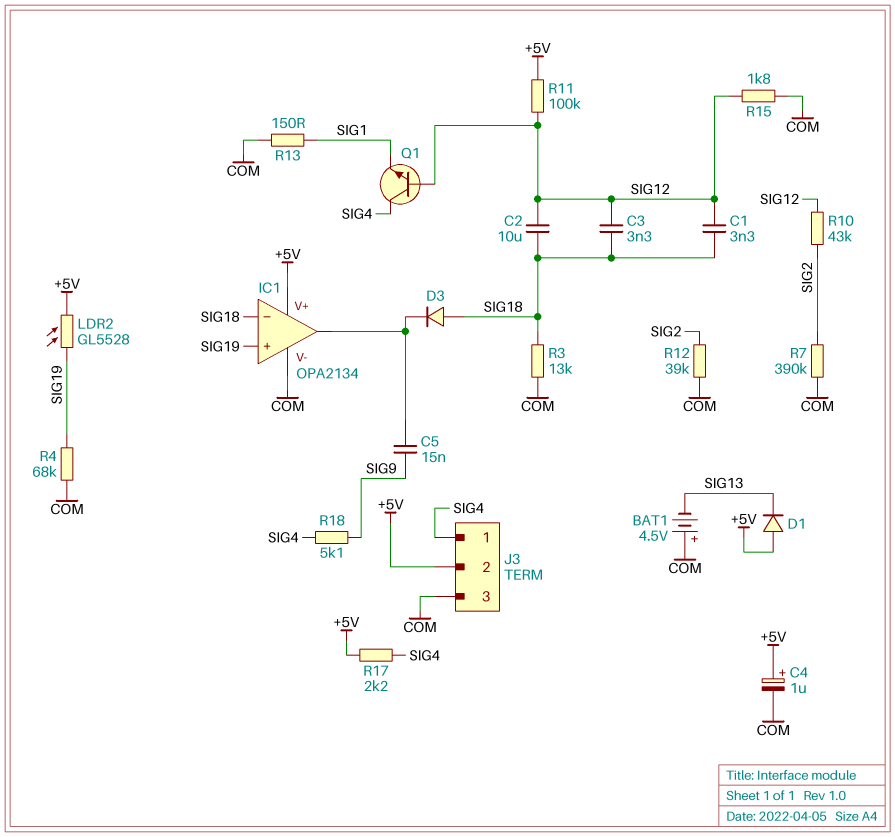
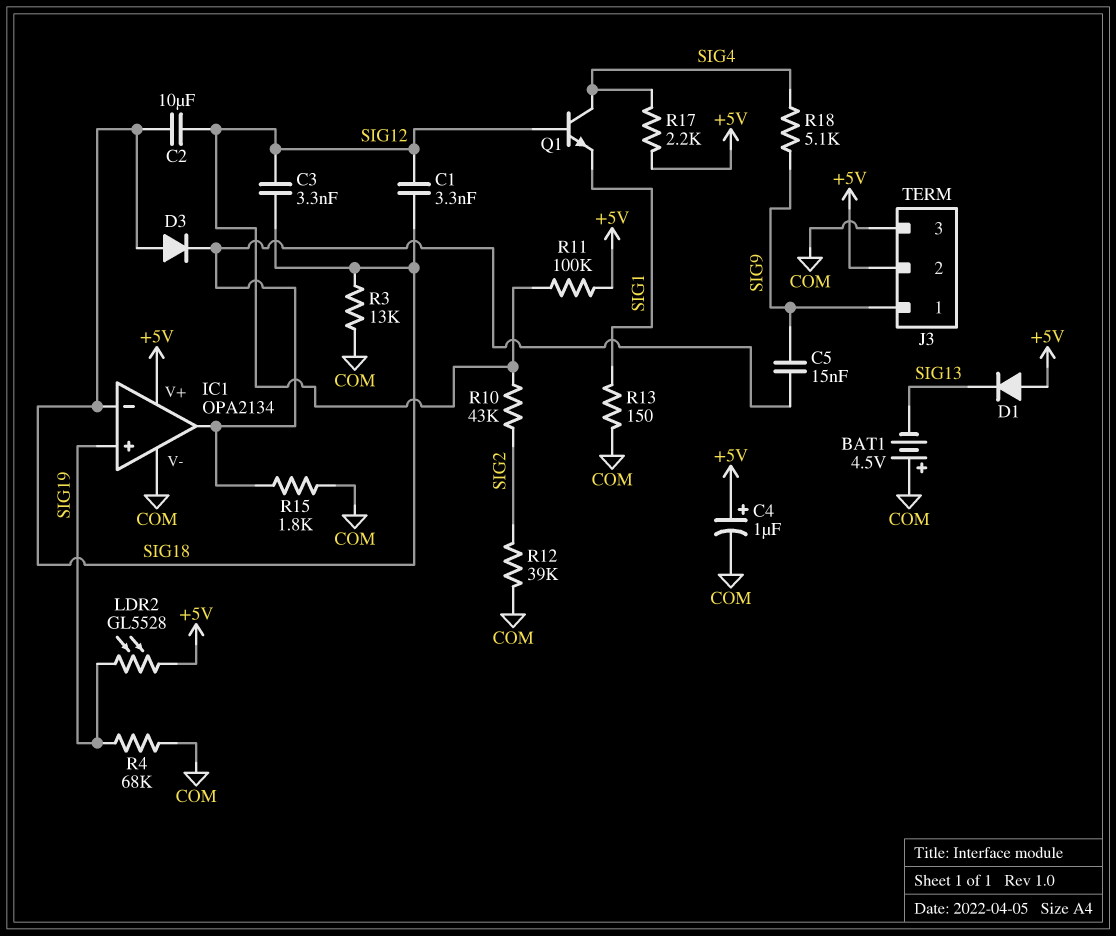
J3 pin 1: SIG4 -> SIG9
R7: 390k (COM, SIG2) -> none
R15: 1.8k (COM, SIG12) -> 1.8k (COM, IC1/out)

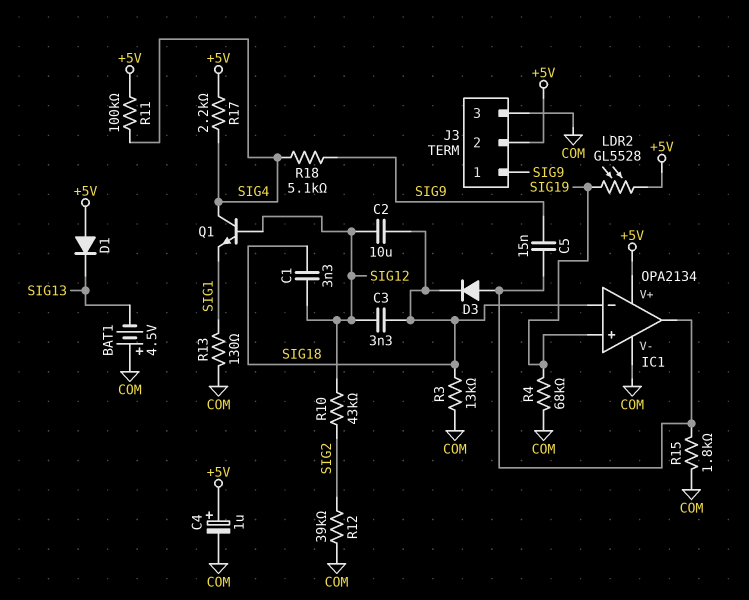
D3: diode (A SIG18, K IC1/out) -> diode (A IC1/out, K SIG18)
R11: 100k (+5V, SIG12) -> 100k (+5V, SIG4)
R13: 150 (COM, SIG1) -> 130 (COM, SIG1)

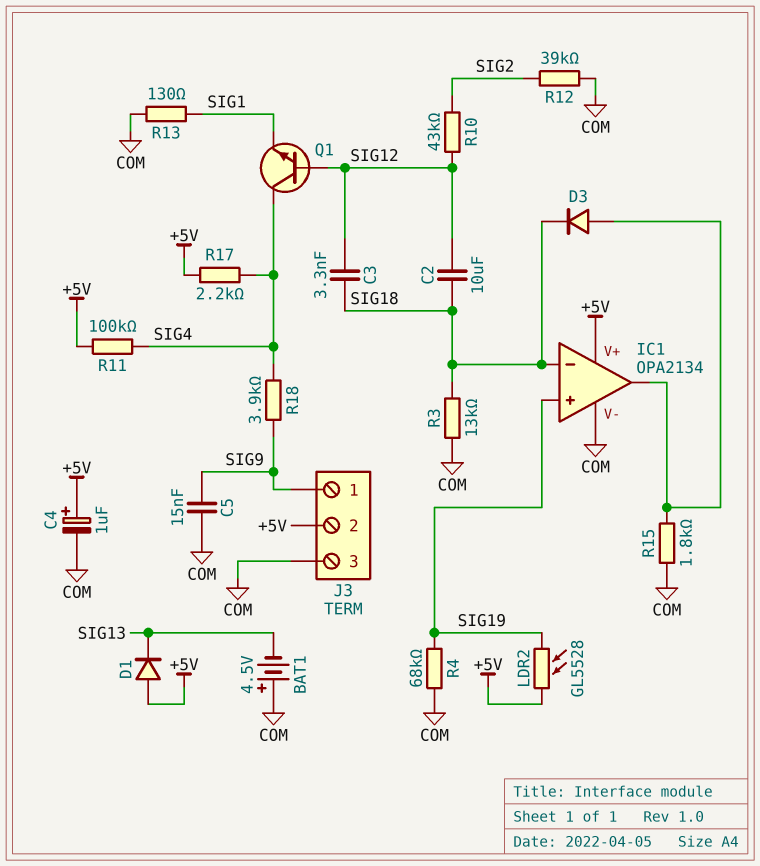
C1: 3.3nF (SIG12, SIG18) -> none
C5: 15nF (IC1/out, SIG9) -> 15nF (COM, SIG9)
R18: 5.1k (SIG4, SIG9) -> 3.9k (SIG4, SIG9)

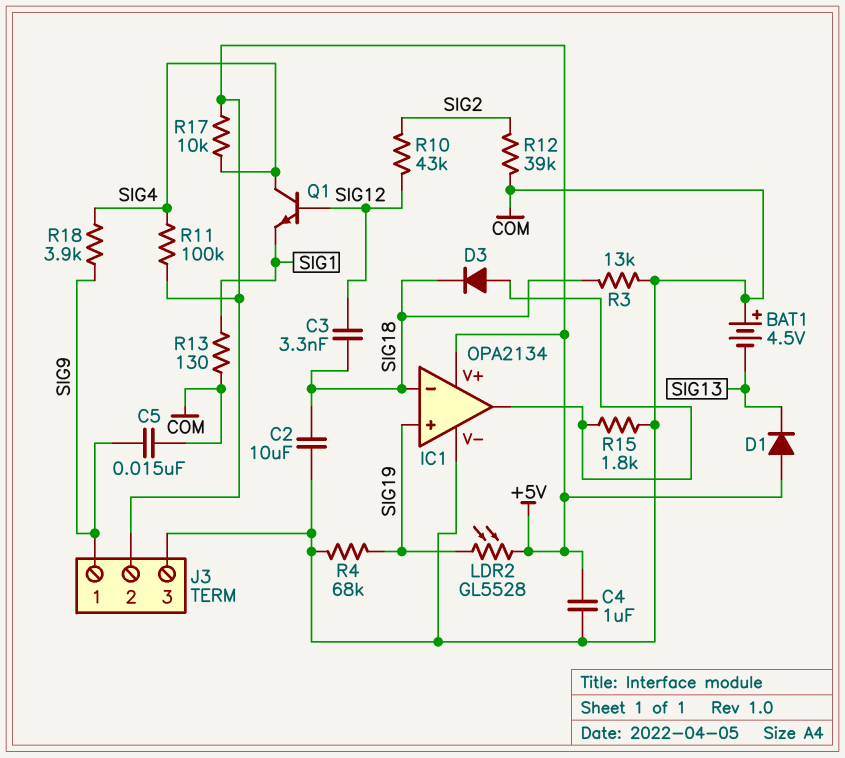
C2: 10uF (SIG12, SIG18) -> 10uF (COM, SIG18)
C4: 1uF (plus +5V, minus COM) -> 1uF (+5V, COM)
R17: 2.2k (+5V, SIG4) -> 10k (+5V, SIG4)

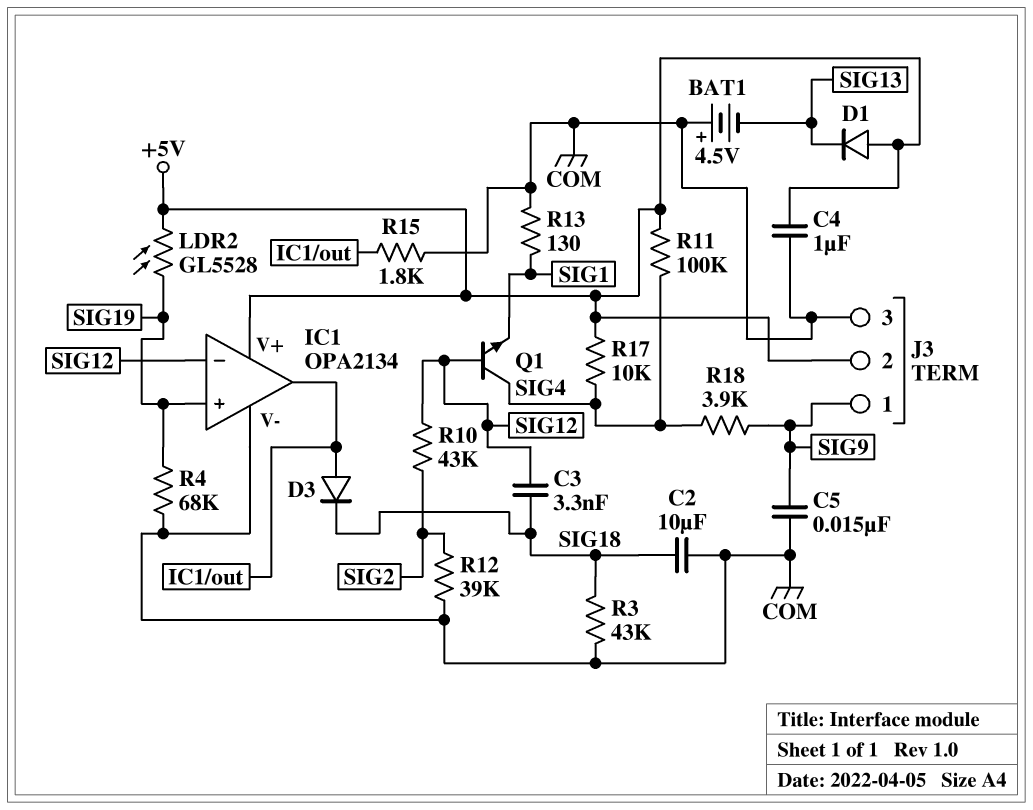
IC1 pin in-: SIG18 -> SIG12
R3: 13k (COM, SIG18) -> 43k (COM, SIG18)

